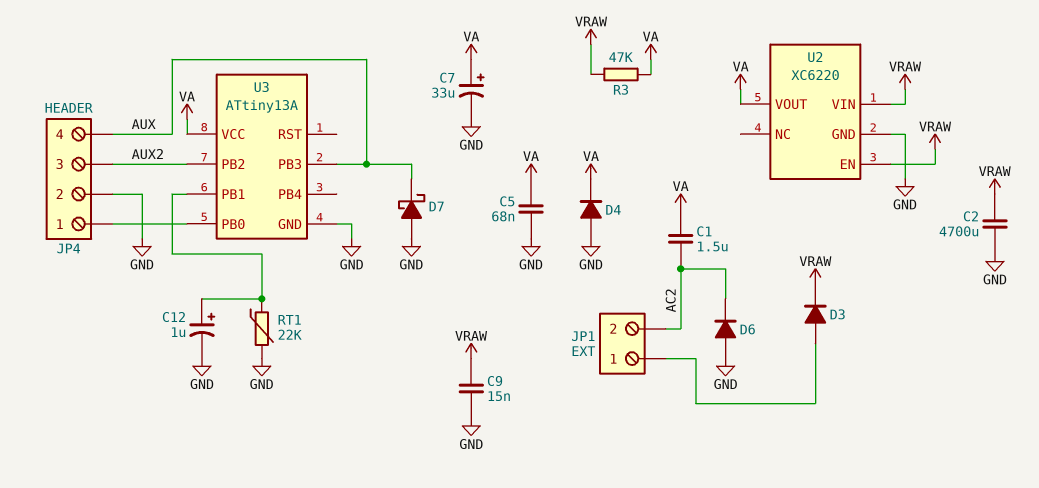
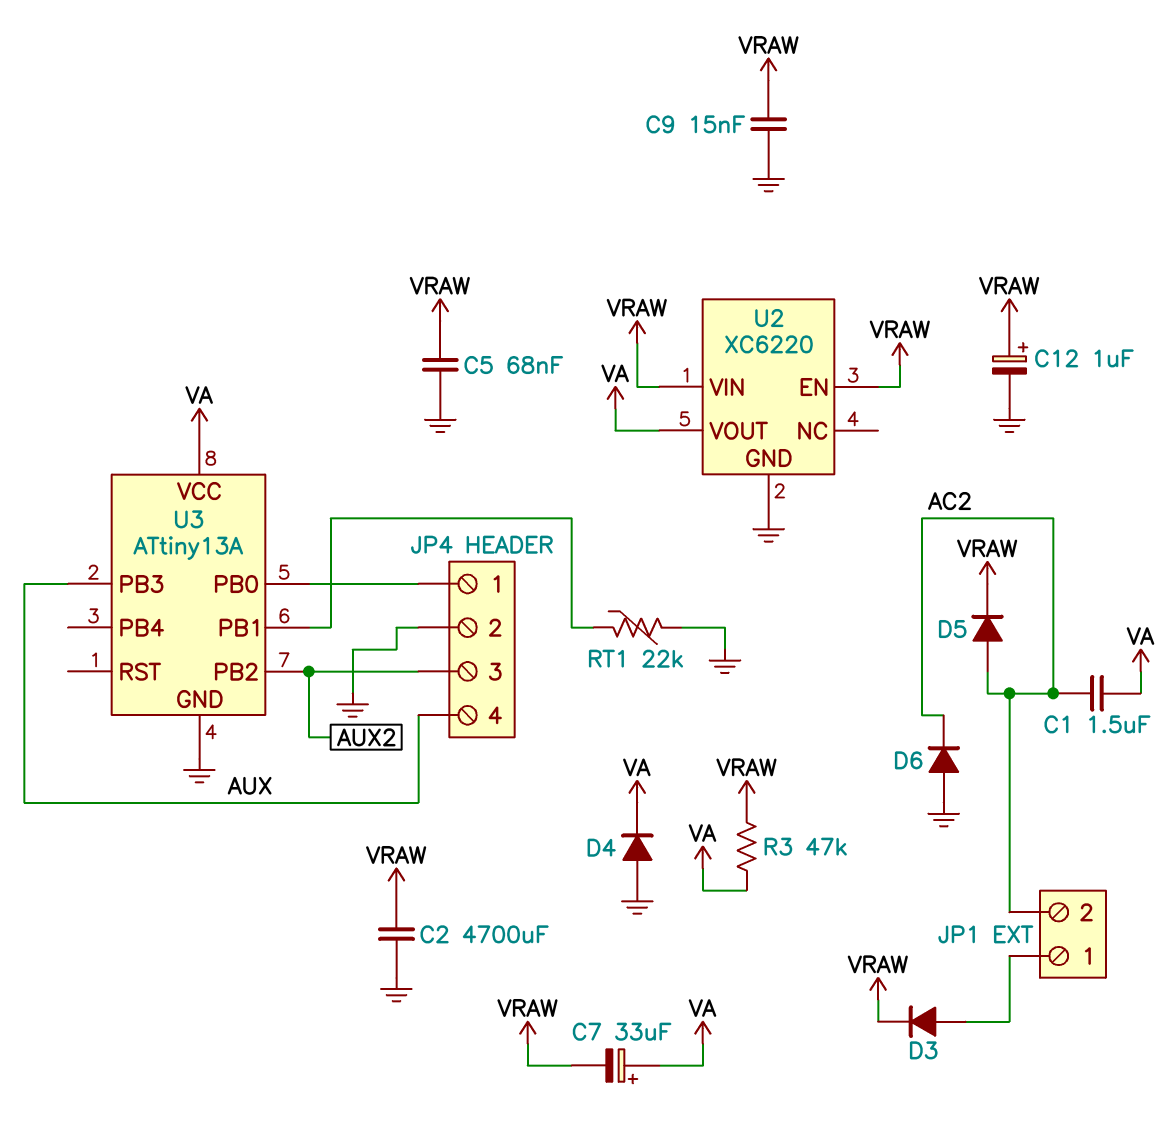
C5: 68nF (GND, VA) -> 68nF (GND, VRAW)
C7: 33uF (plus VA, minus GND) -> 33uF (plus VA, minus VRAW)
C12: 1uF (plus U3/PB1, minus GND) -> 1uF (plus VRAW, minus GND)
D5: none -> diode (A AC2, K VRAW)
D7: schottky (A GND, K AUX) -> none

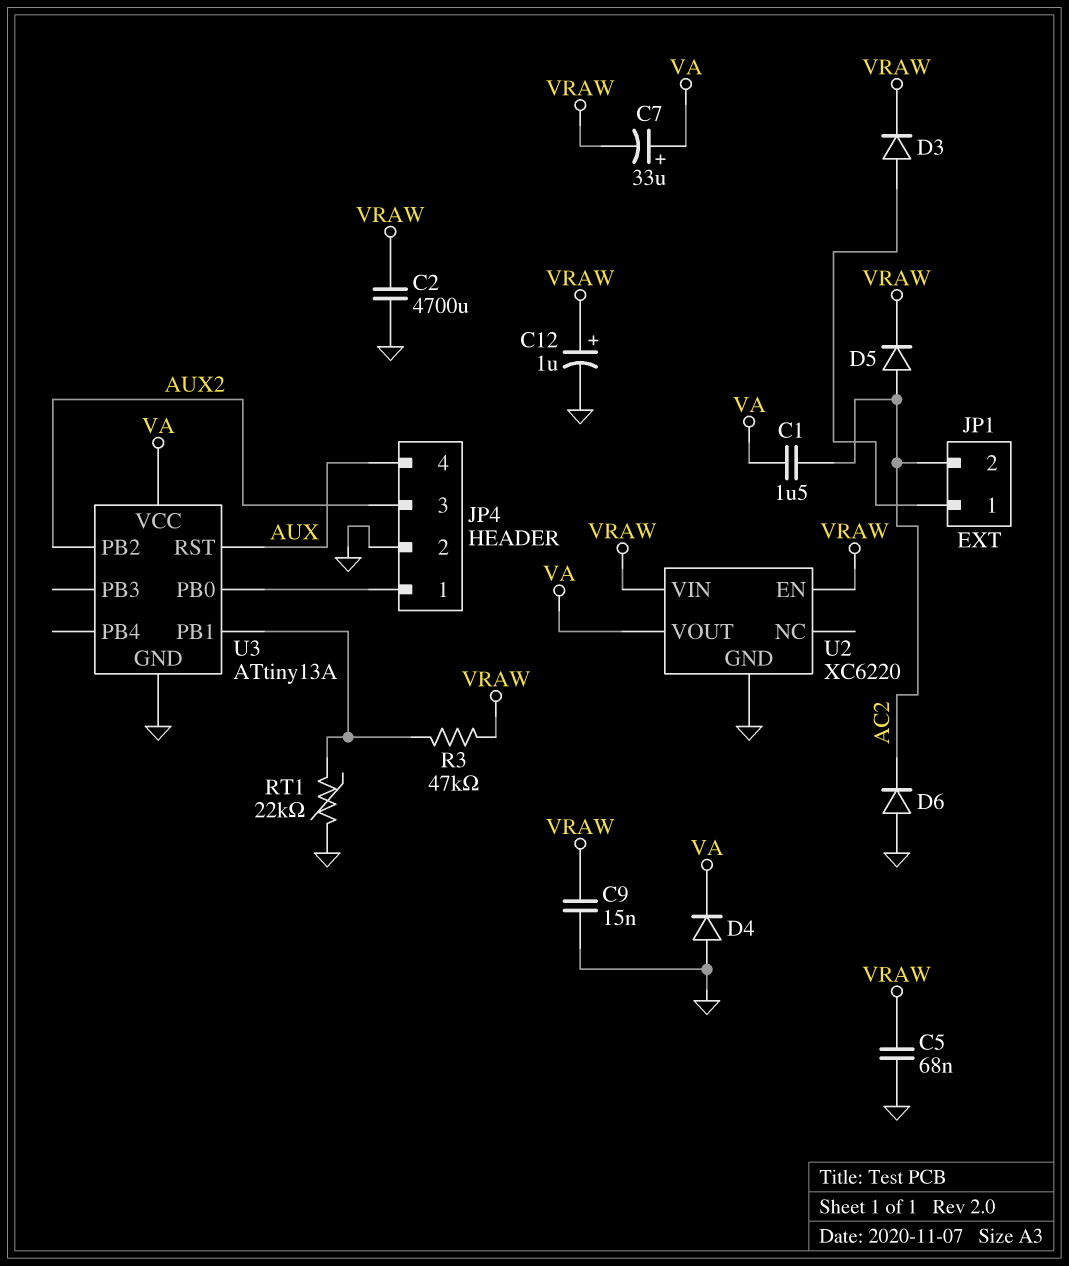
R3: 47k (VA, VRAW) -> 47k (U3/PB1, VRAW)
U3 pin PB3: AUX -> none
U3 pin RST: none -> AUX

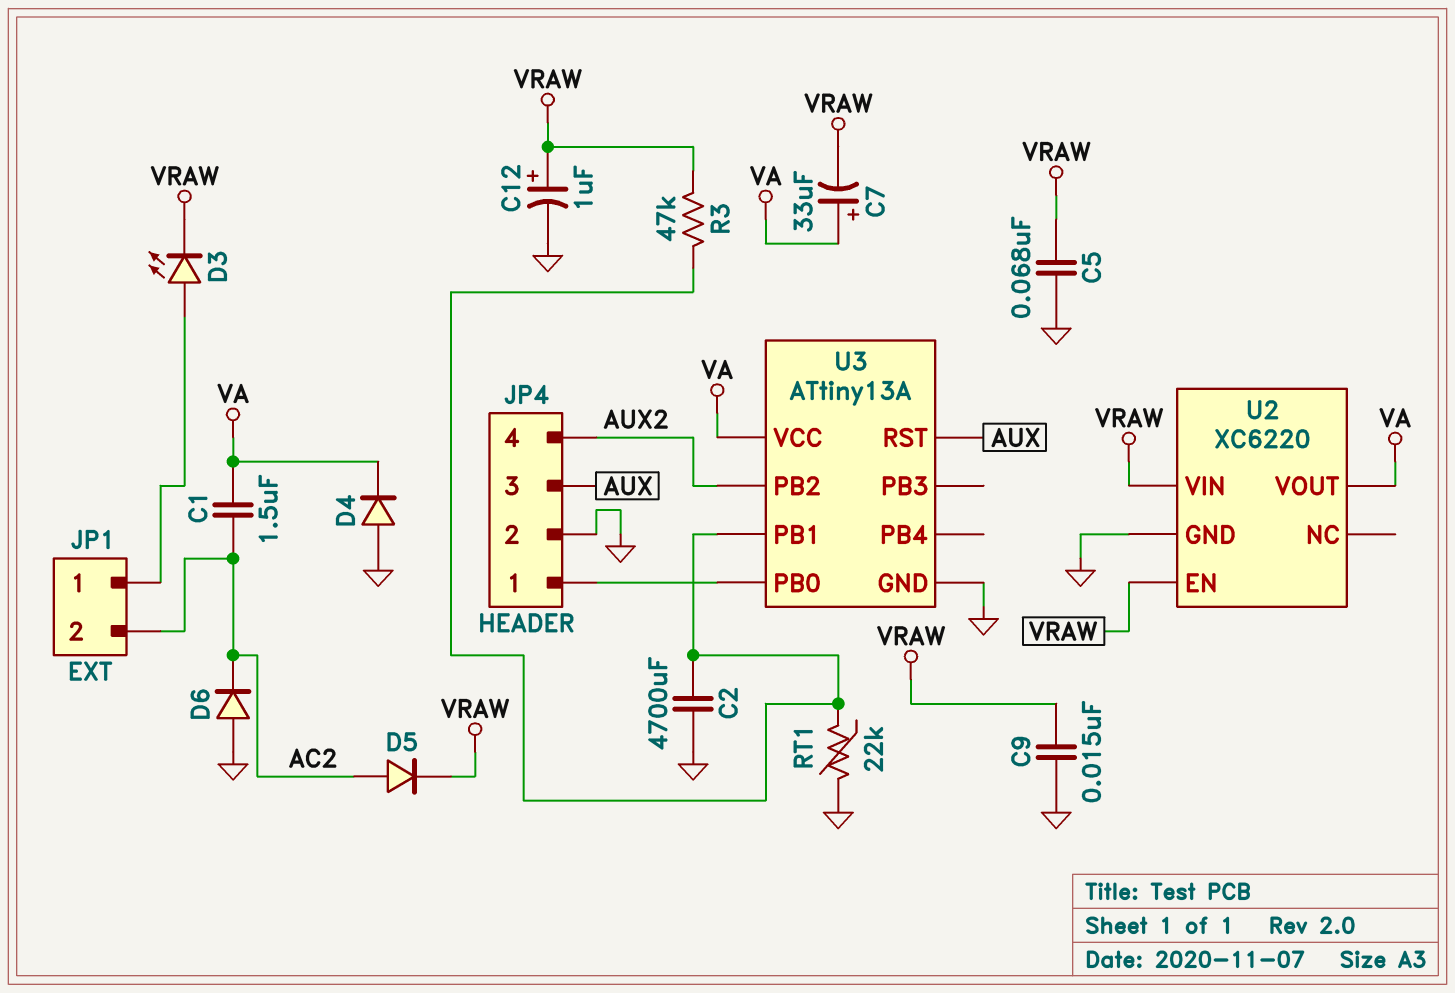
C2: 4700uF (GND, VRAW) -> 4700uF (GND, U3/PB1)
D3: diode (A JP1/1, K VRAW) -> LED (A JP1/1, K VRAW)
JP4 pin 3: AUX2 -> AUX
JP4 pin 4: AUX -> AUX2

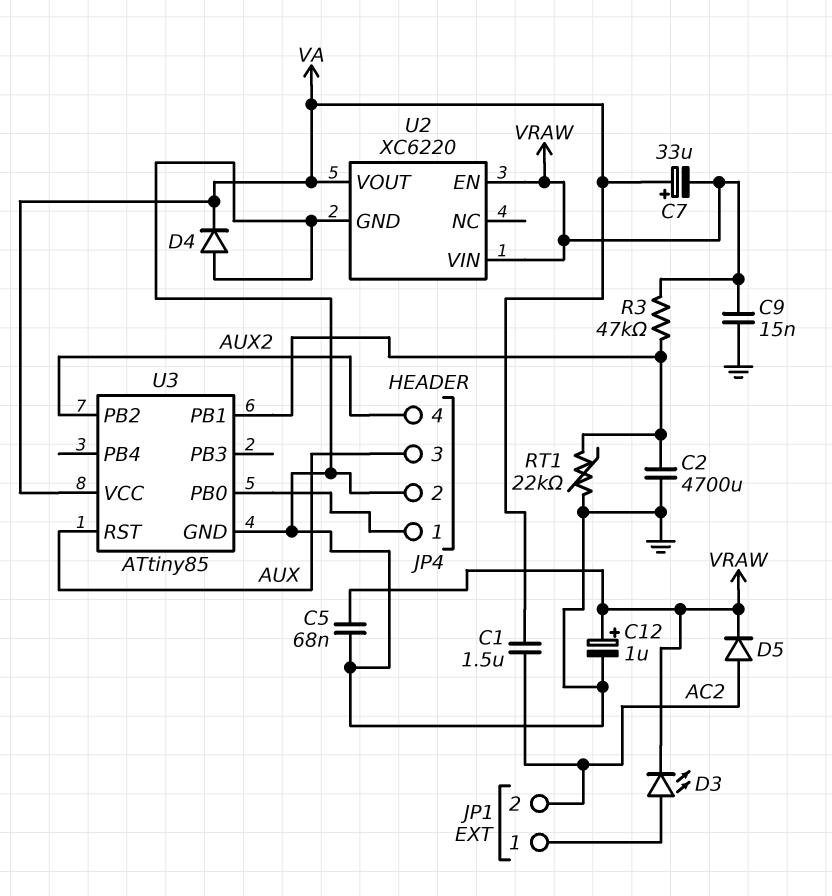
D6: diode (A GND, K AC2) -> none
U3: ATtiny13A -> ATtiny85

